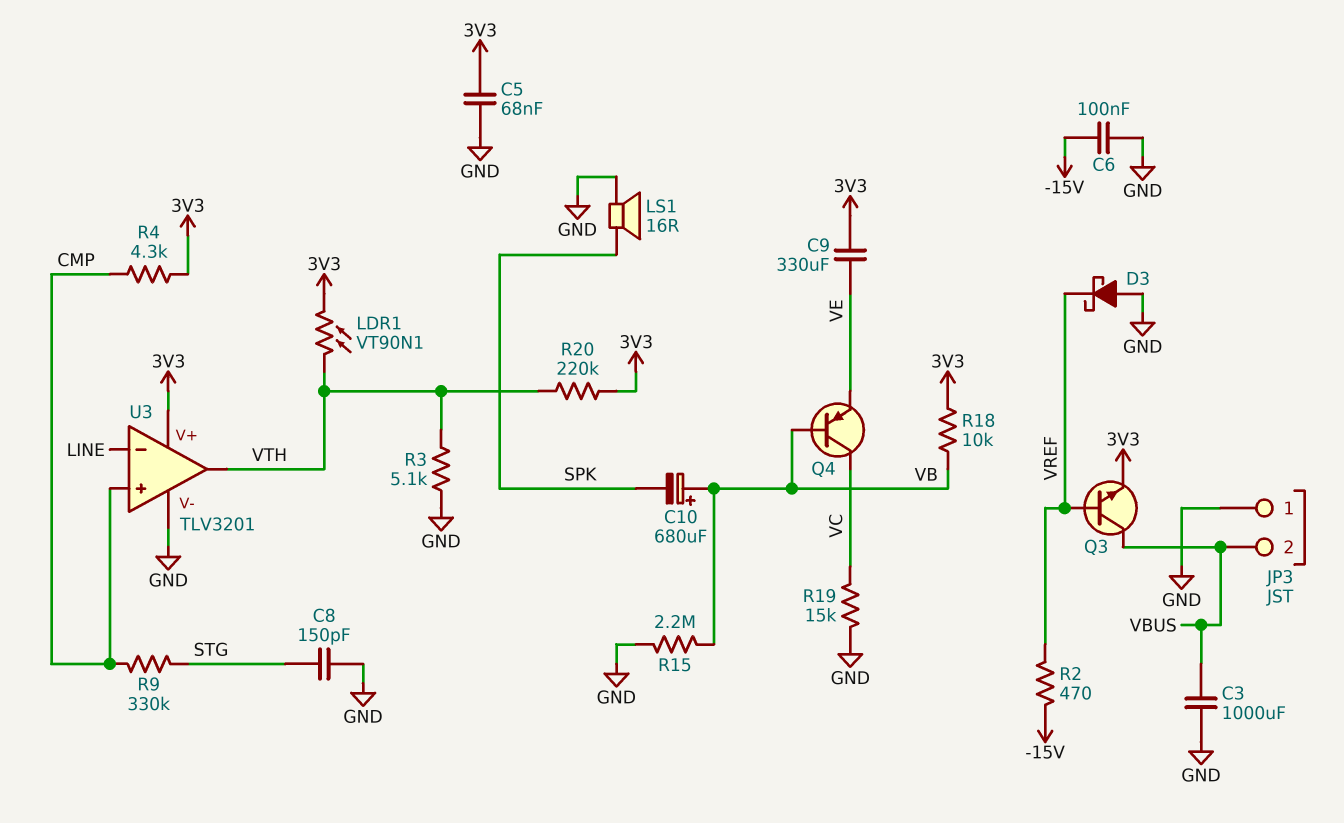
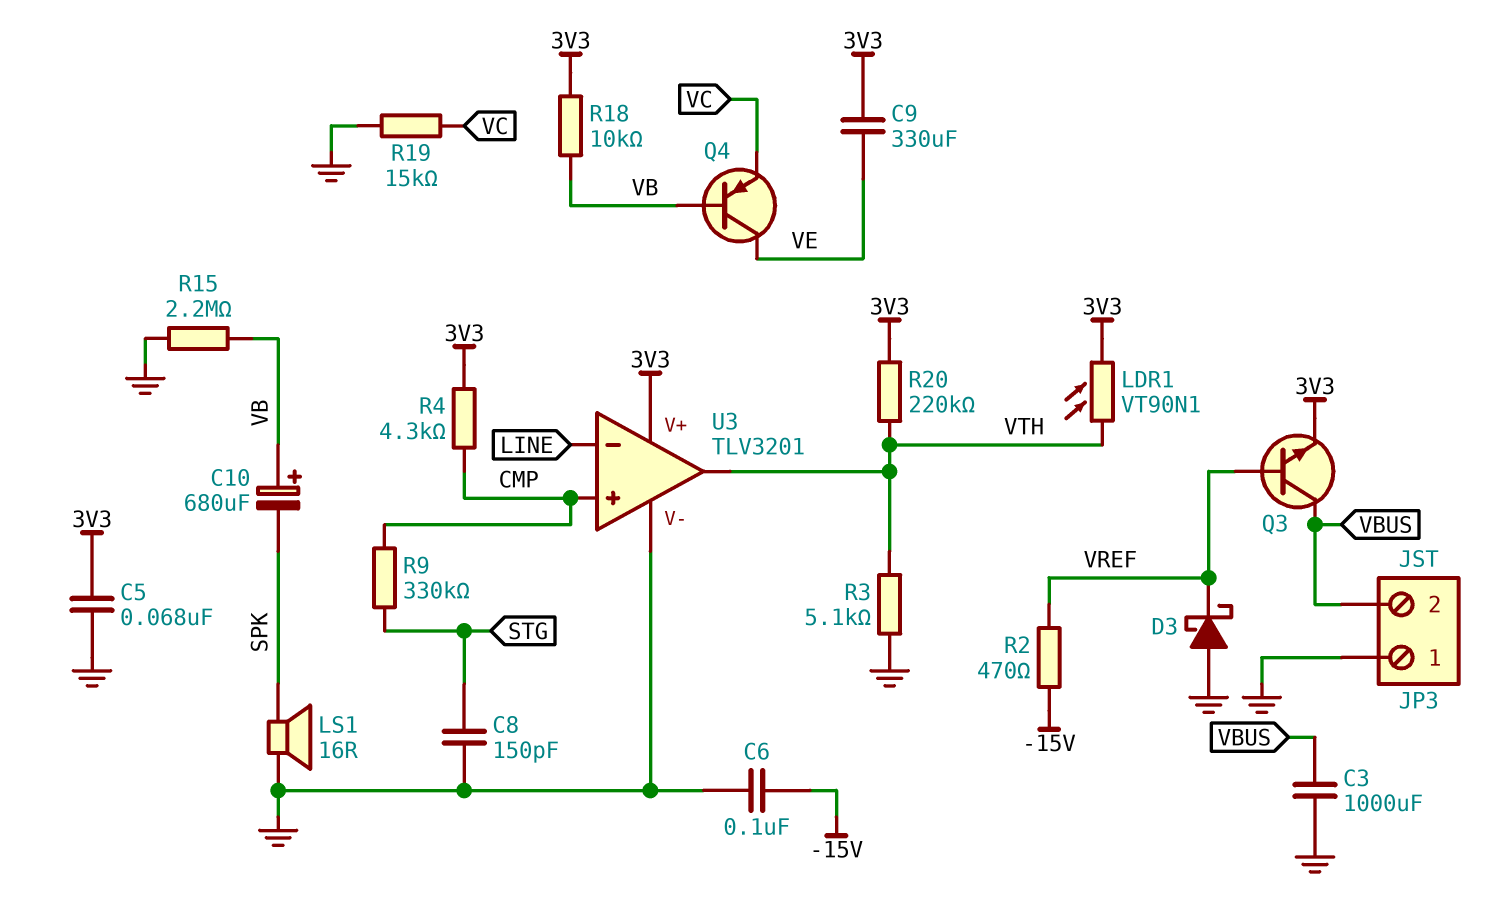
Q4: PNP (B VB, C VC, E VE) -> PNP (B VB, C VE, E VC)

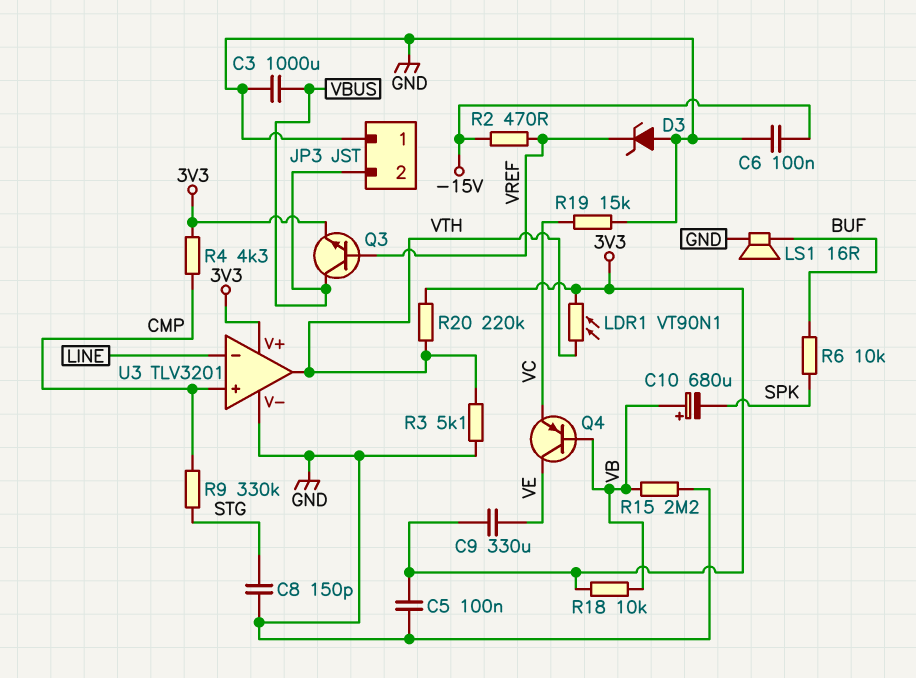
C5: 68nF (3V3, GND) -> 100nF (3V3, GND)
D3: schottky (A GND, K VREF) -> zener (A GND, K VREF)
LS1: speaker 16R (GND, SPK) -> speaker 16R (BUF, GND)
R6: none -> 10k (BUF, SPK)

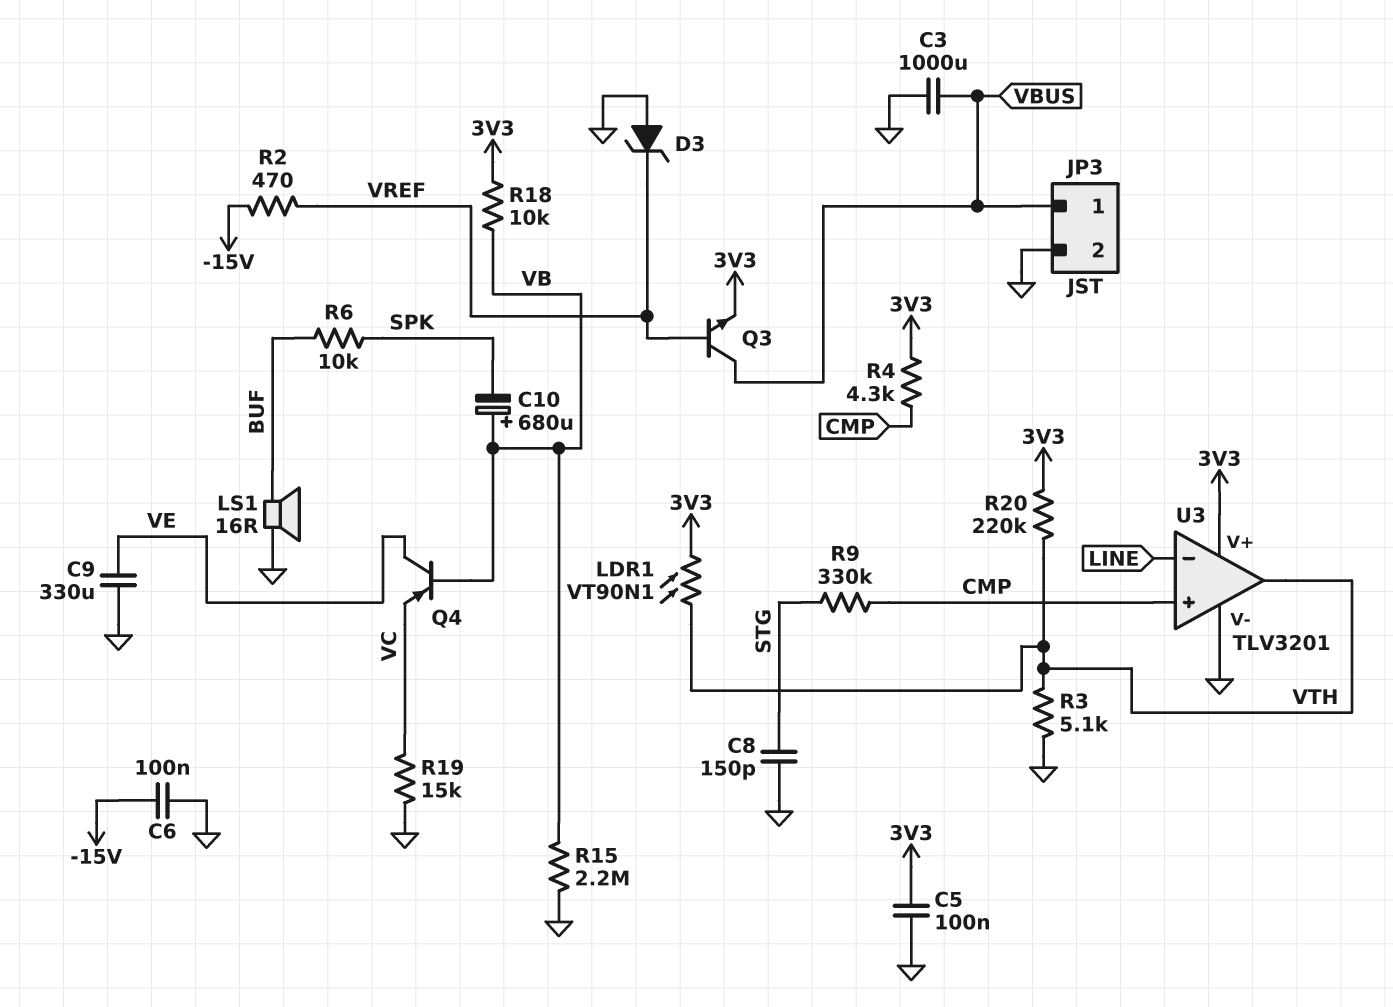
C9: 330uF (3V3, VE) -> 330uF (GND, VE)
JP3 pin 1: GND -> VBUS
JP3 pin 2: VBUS -> GND

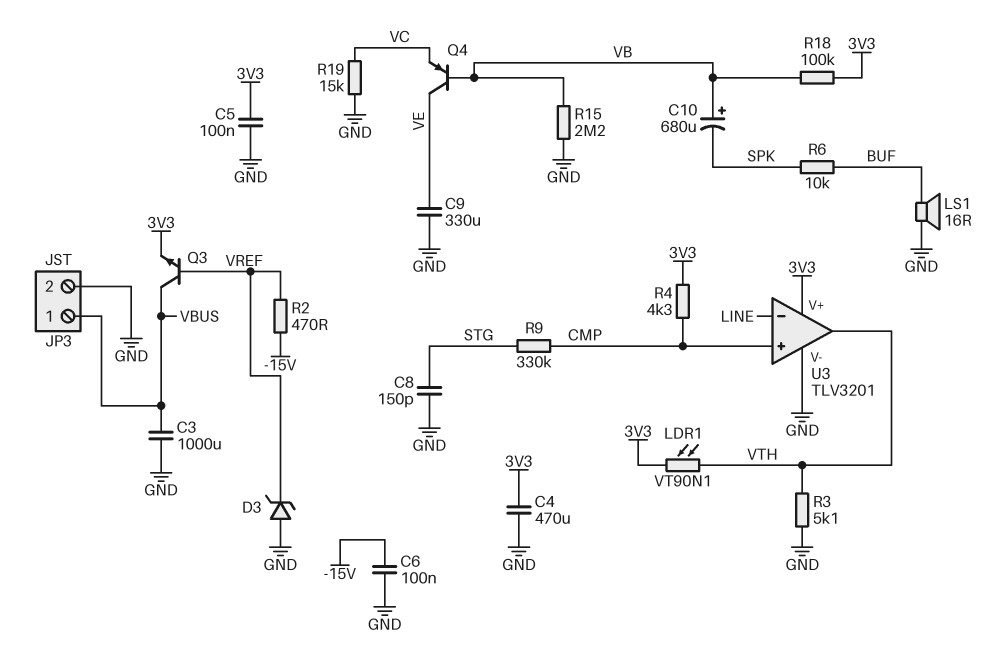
C4: none -> 470uF (3V3, GND)
R18: 10k (3V3, VB) -> 100k (3V3, VB)
R20: 220k (3V3, VTH) -> none

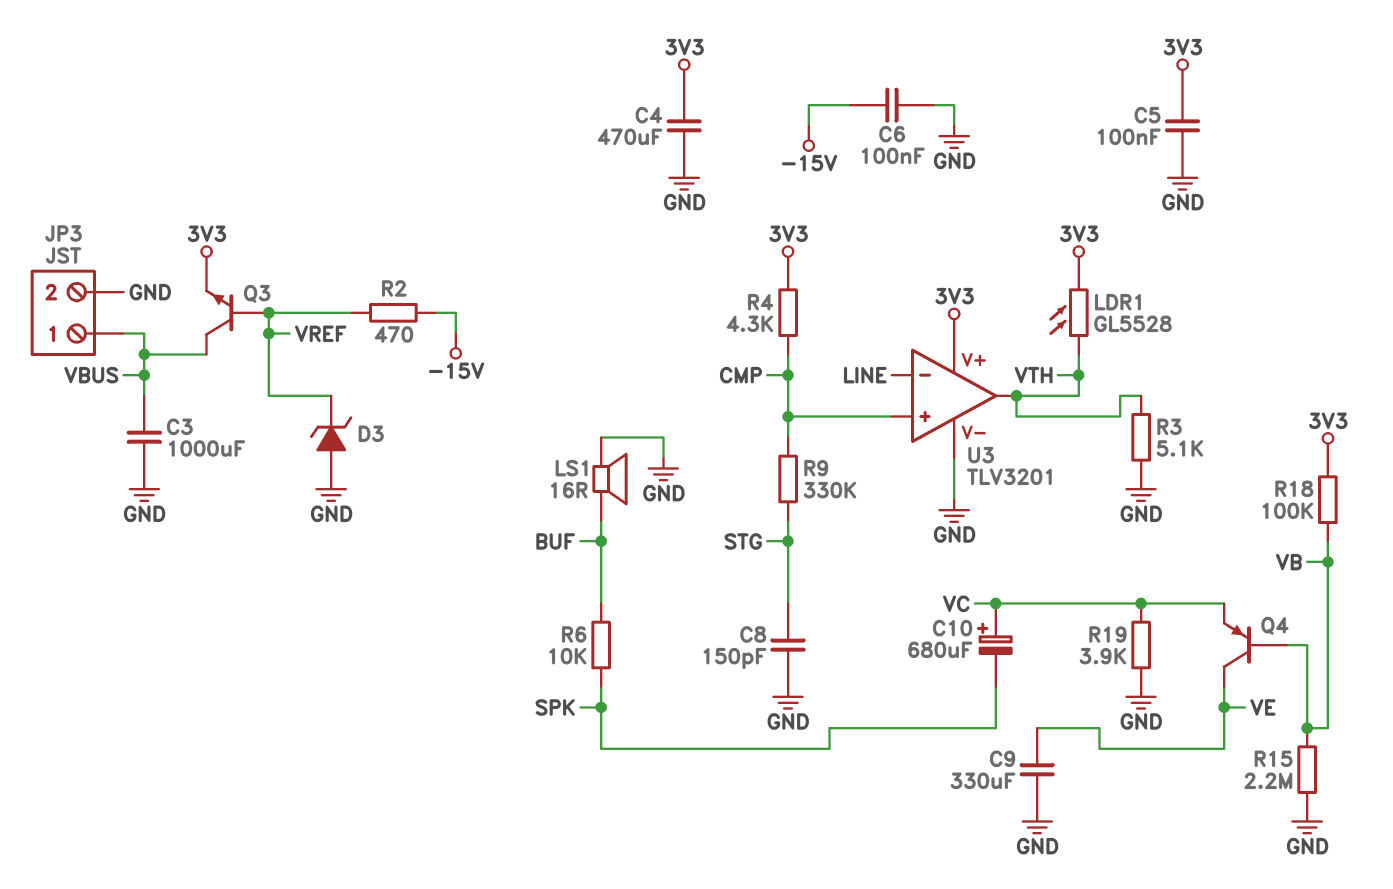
C10: 680uF (plus VB, minus SPK) -> 680uF (plus VC, minus SPK)
LDR1: VT90N1 (3V3, VTH) -> GL5528 (3V3, VTH)
R19: 15k (GND, VC) -> 3.9k (GND, VC)

